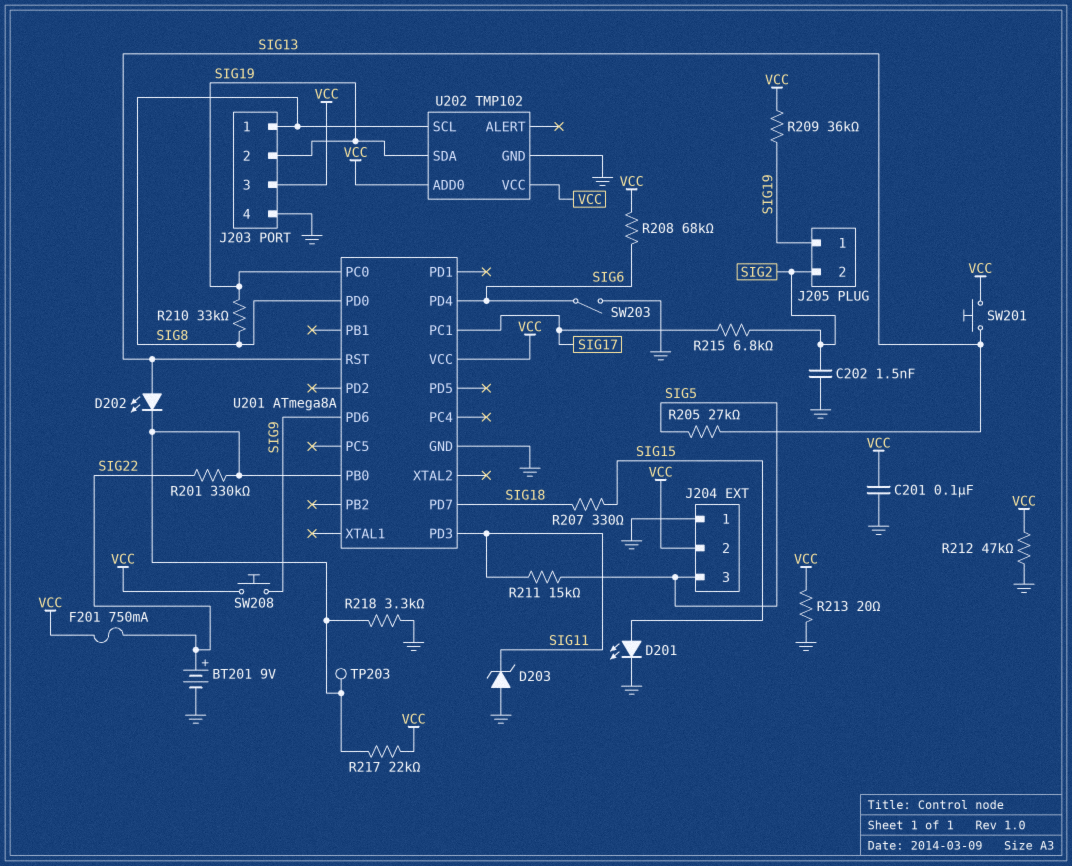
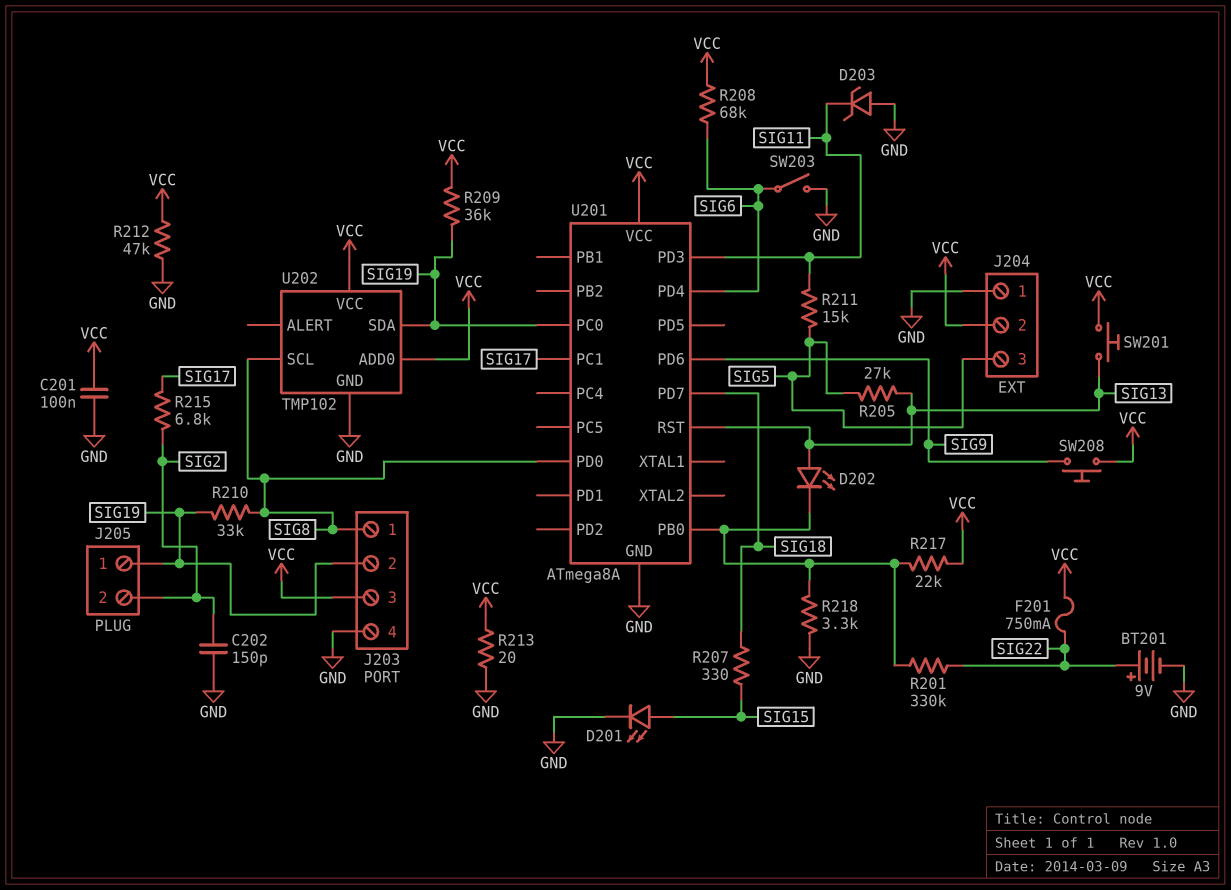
C202: 1.5nF (GND, SIG2) -> 150pF (GND, SIG2)
TP203: test point (U201/PB0) -> none

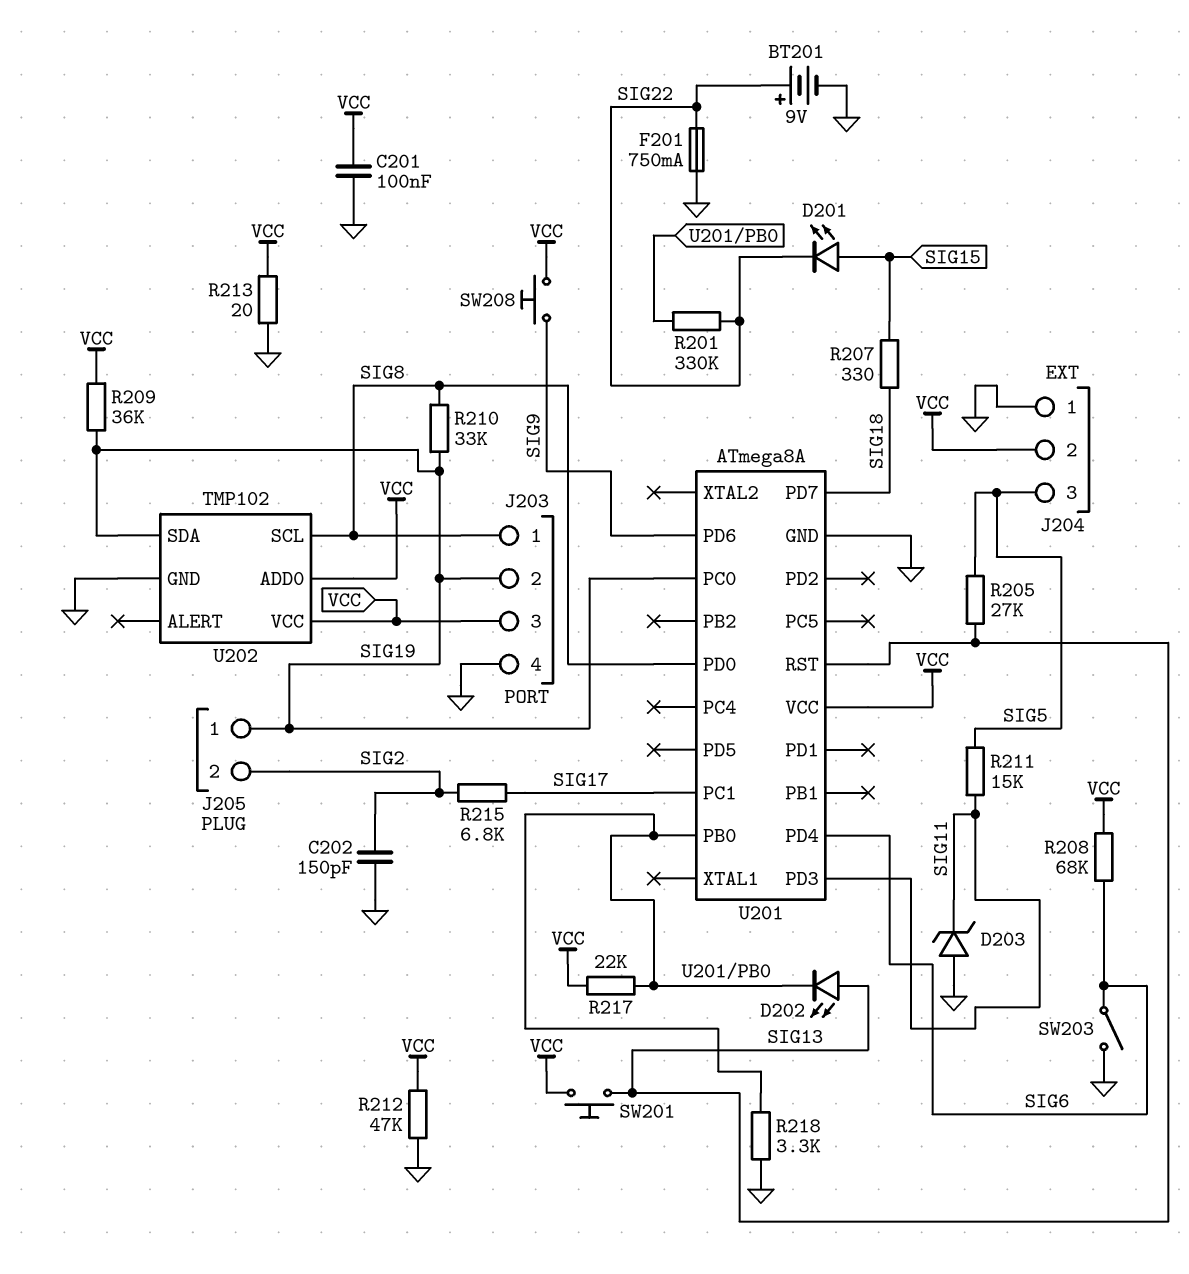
D201: LED (A SIG15, K GND) -> LED (A SIG15, K SIG22)
F201: 750mA (SIG22, VCC) -> 750mA (GND, SIG22)

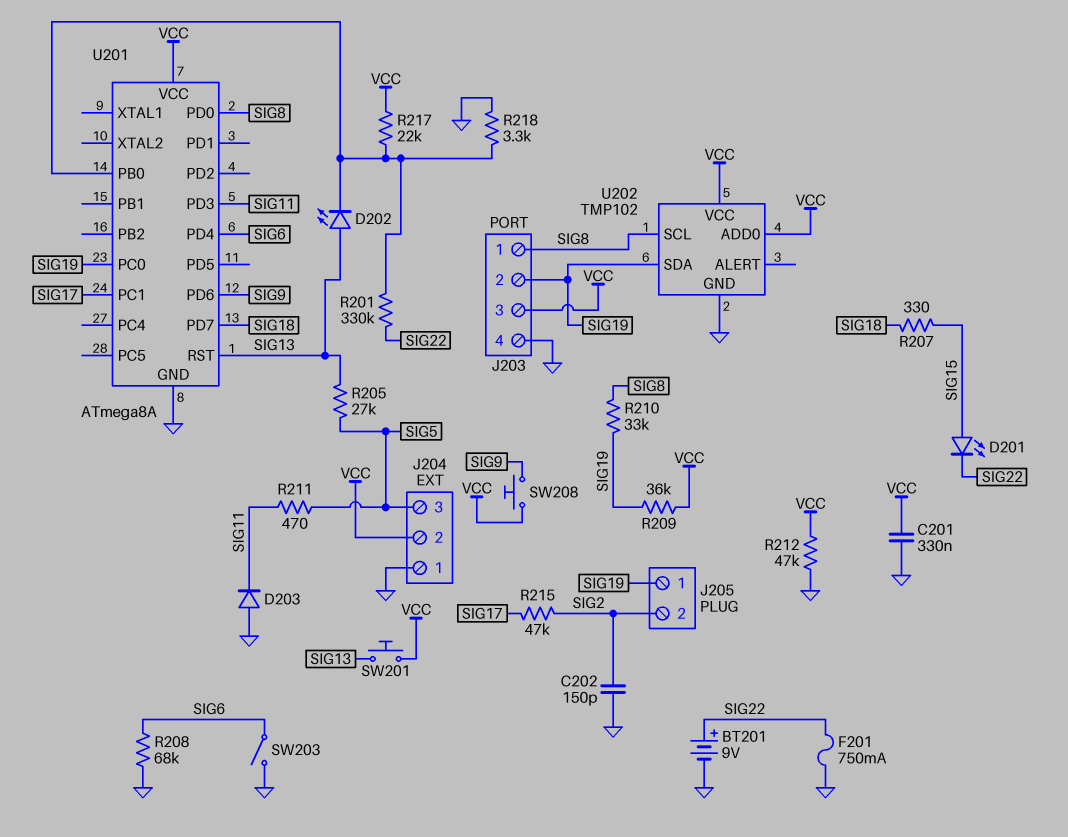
C201: 100nF (GND, VCC) -> 330nF (GND, VCC)
D203: zener (A GND, K SIG11) -> diode (A GND, K SIG11)
R208: 68k (SIG6, VCC) -> 68k (GND, SIG6)
R211: 15k (SIG5, SIG11) -> 470 (SIG5, SIG11)
R213: 20 (GND, VCC) -> none
R215: 6.8k (SIG2, SIG17) -> 47k (SIG2, SIG17)

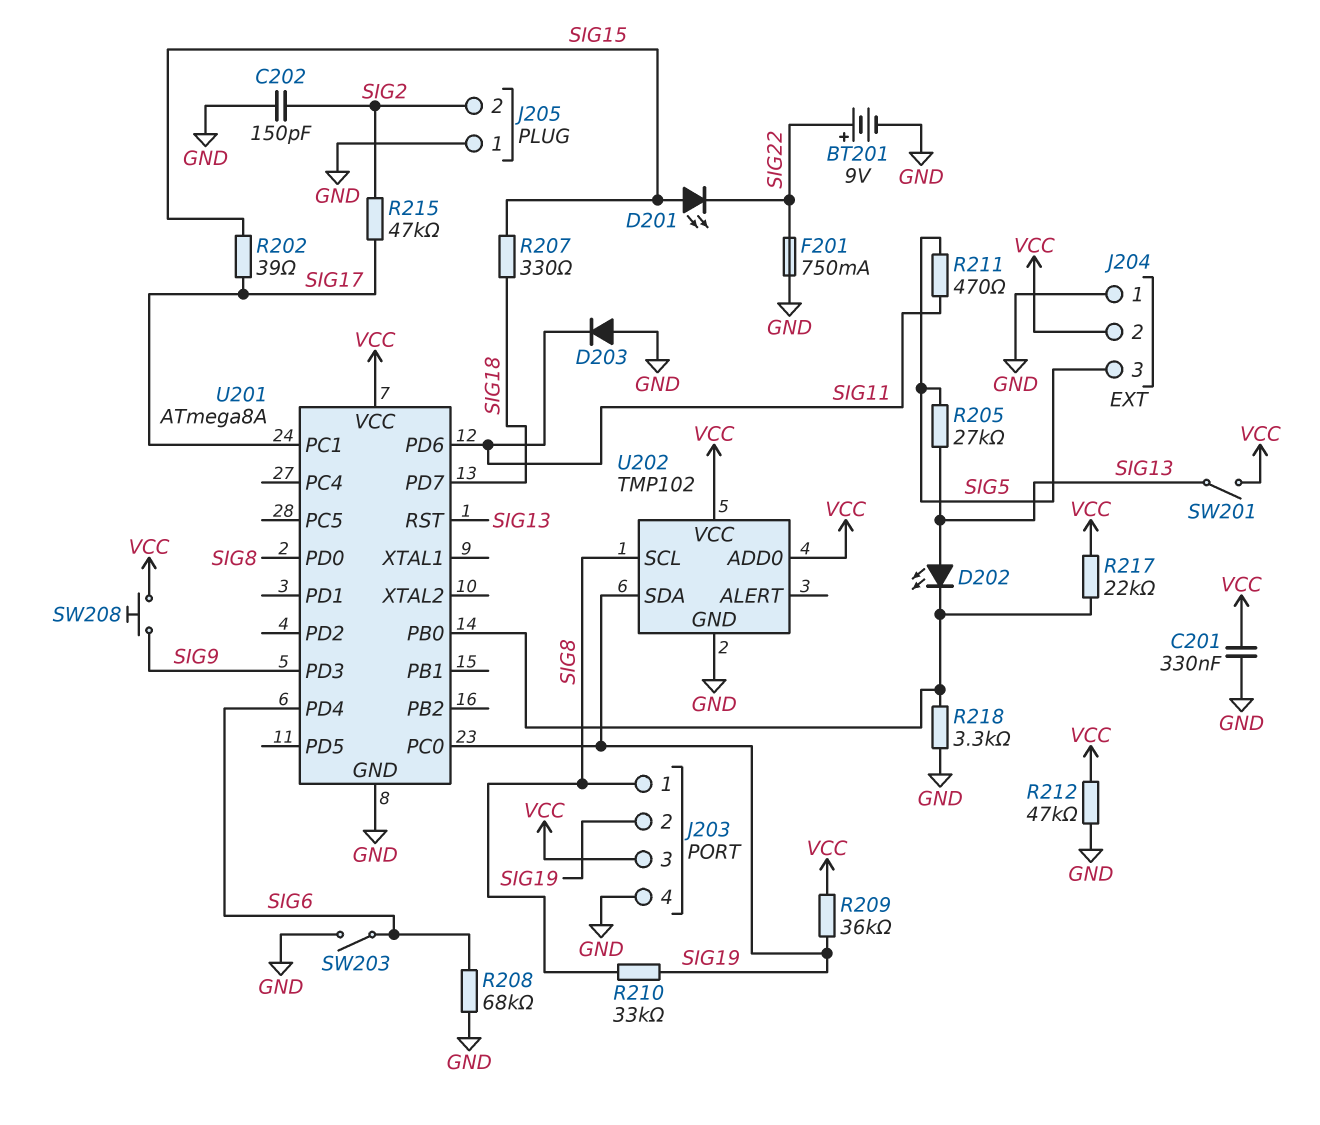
J205 pin 1: SIG19 -> GND
R201: 330k (SIG22, U201/PB0) -> none
R202: none -> 39 (SIG15, SIG17)
SW201: button (SIG13, VCC) -> switch (SIG13, VCC)
U201 pin PD3: SIG11 -> SIG9
U201 pin PD6: SIG9 -> SIG11

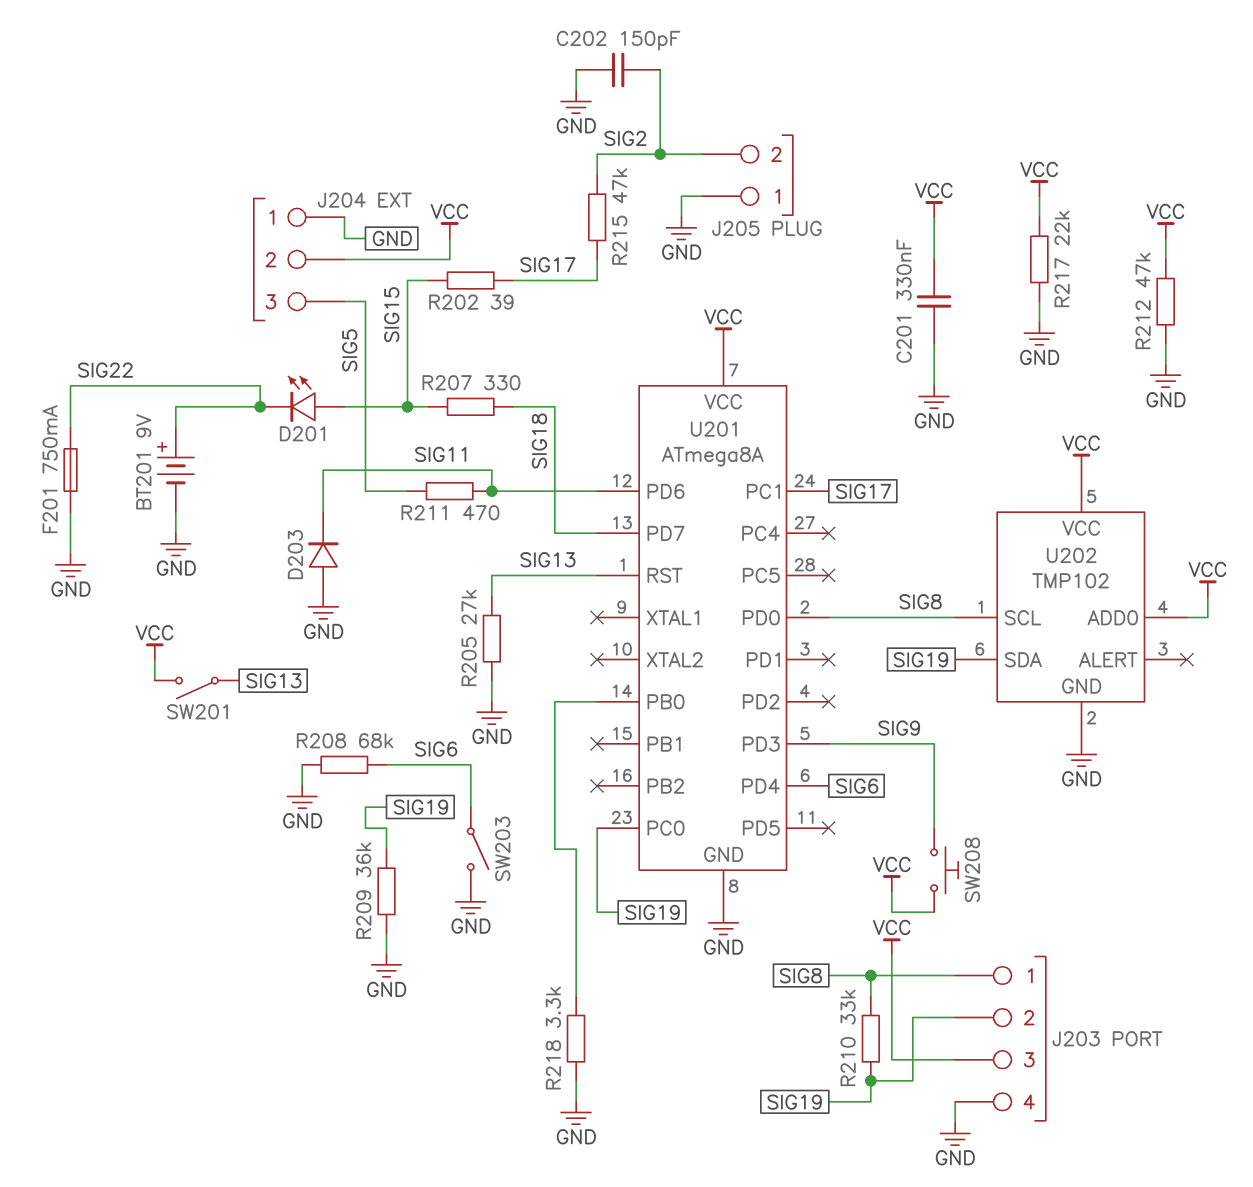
D202: LED (A SIG13, K U201/PB0) -> none
R205: 27k (SIG5, SIG13) -> 27k (GND, SIG13)
R209: 36k (SIG19, VCC) -> 36k (GND, SIG19)
R217: 22k (U201/PB0, VCC) -> 22k (GND, VCC)

